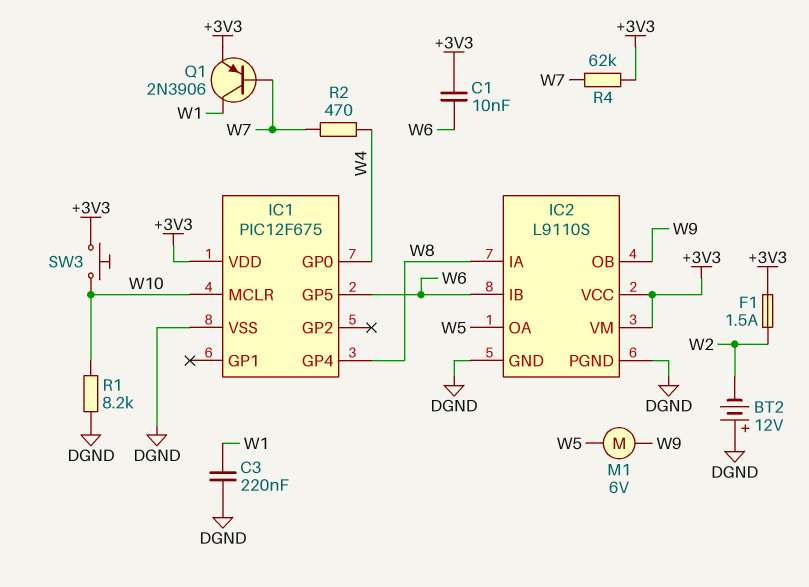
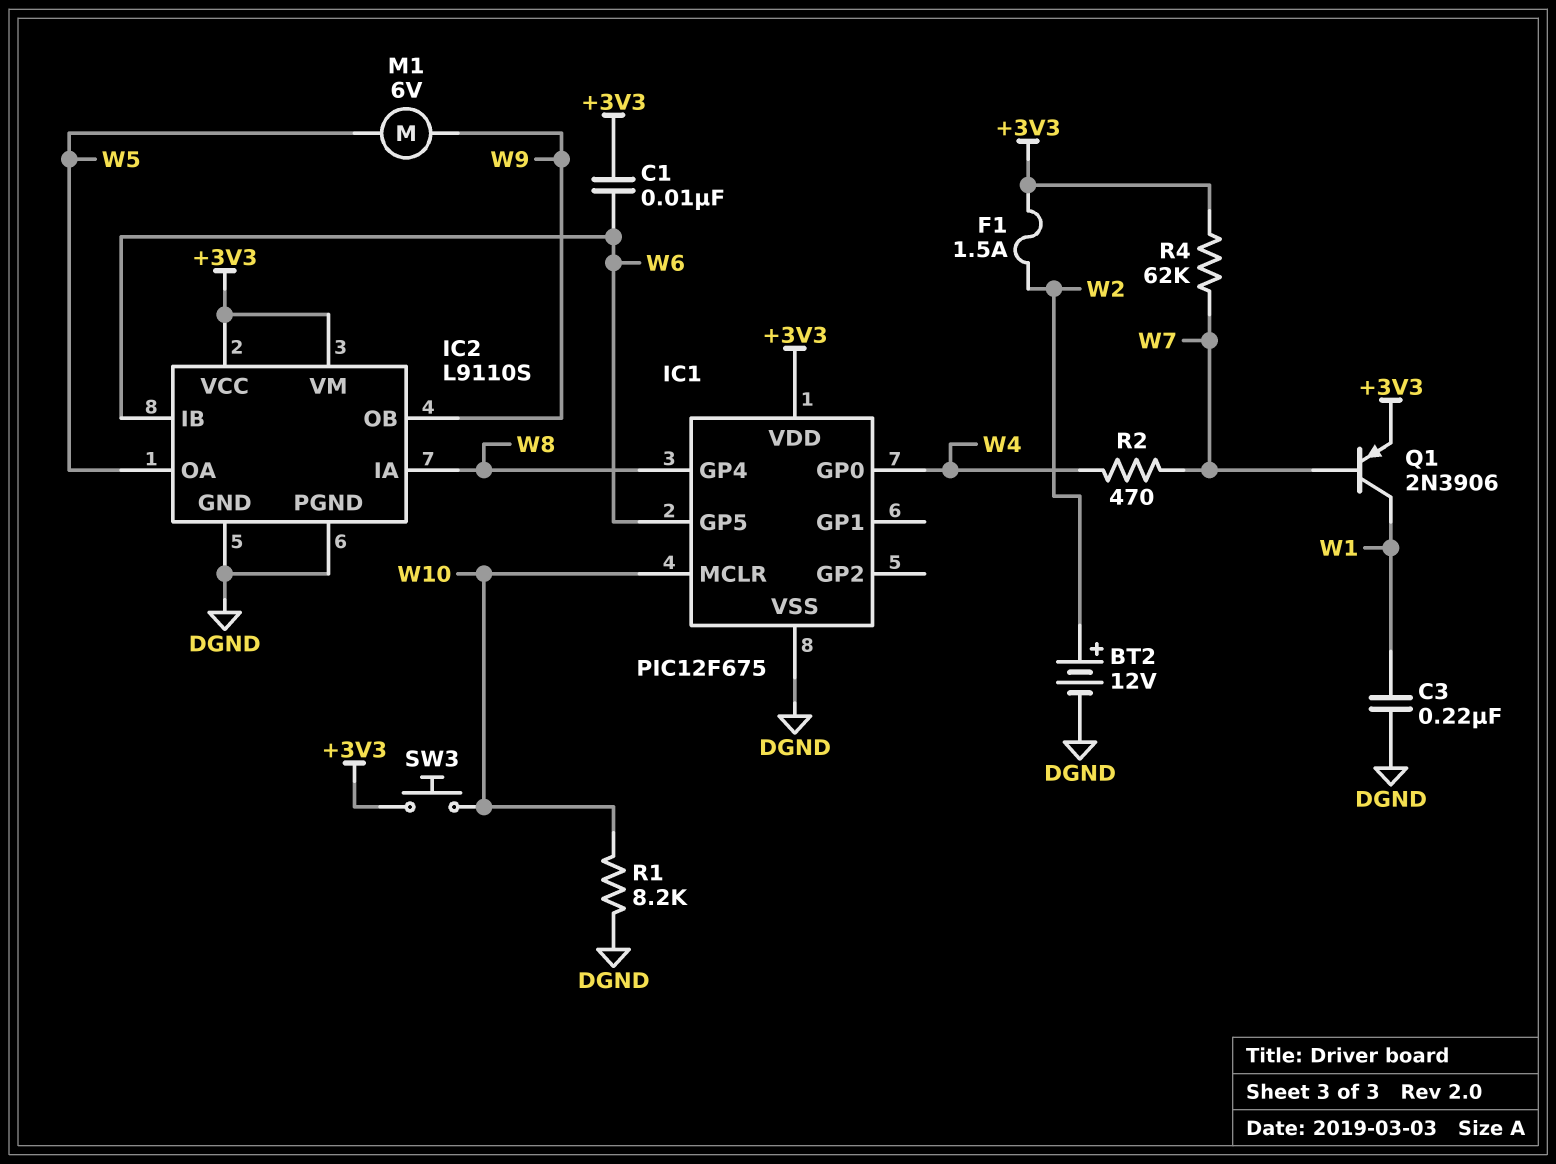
BT2: 12V (plus DGND, minus W2) -> 12V (plus W2, minus DGND)

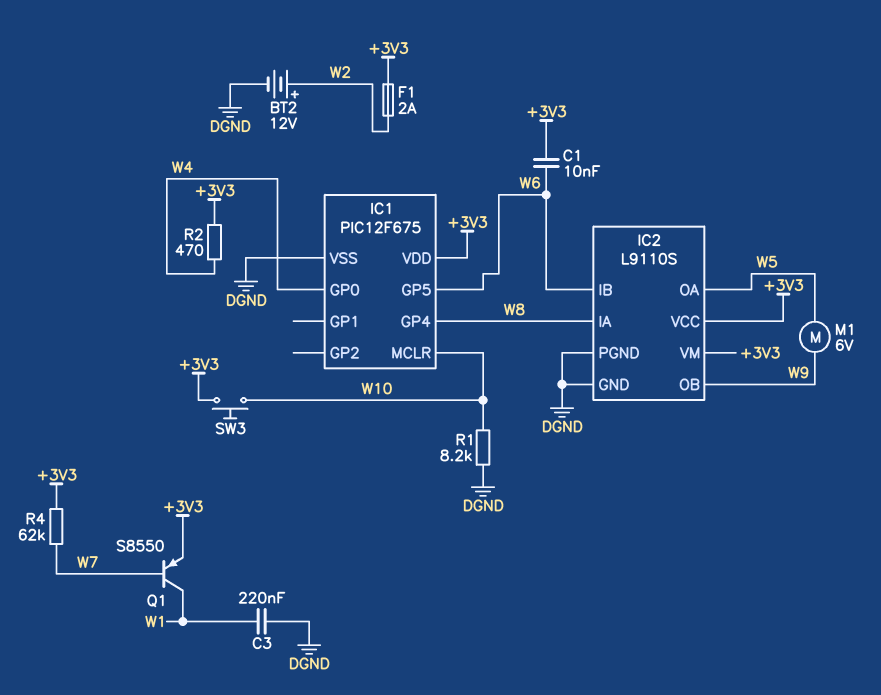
F1: 1.5A (+3V3, W2) -> 2A (+3V3, W2)
Q1: PNP 2N3906 (B W7, C W1, E +3V3) -> PNP S8550 (B W7, C W1, E +3V3)
R2: 470 (W4, W7) -> 470 (+3V3, W4)

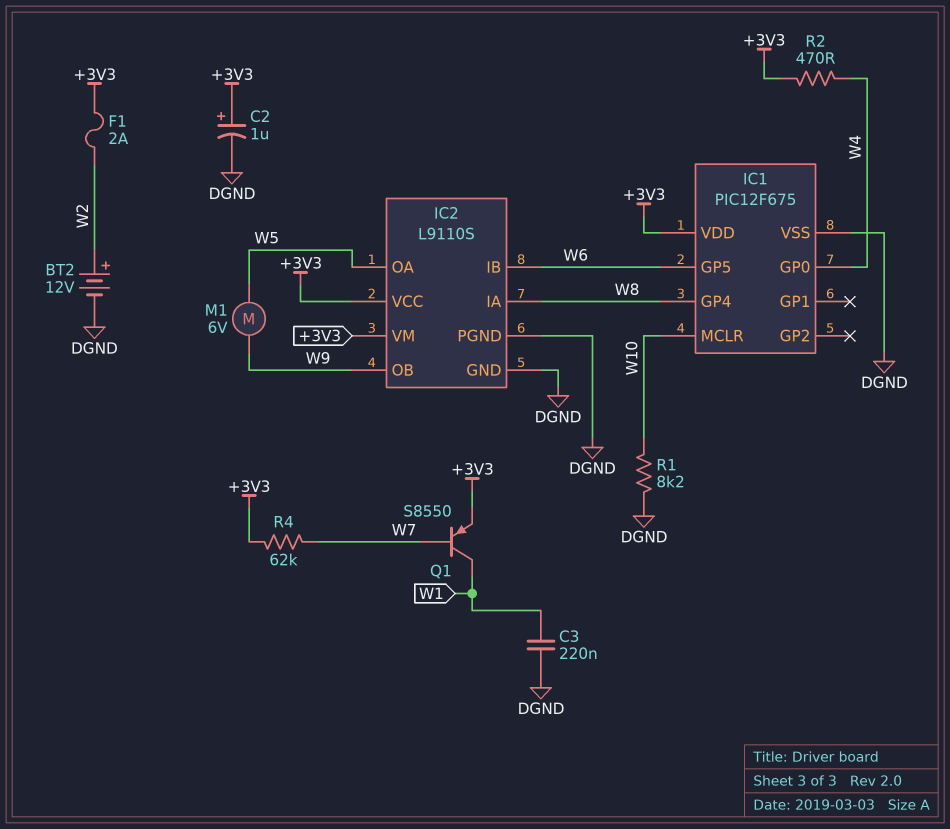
C1: 10nF (+3V3, W6) -> none
C2: none -> 1uF (plus +3V3, minus DGND)
SW3: button (+3V3, W10) -> none

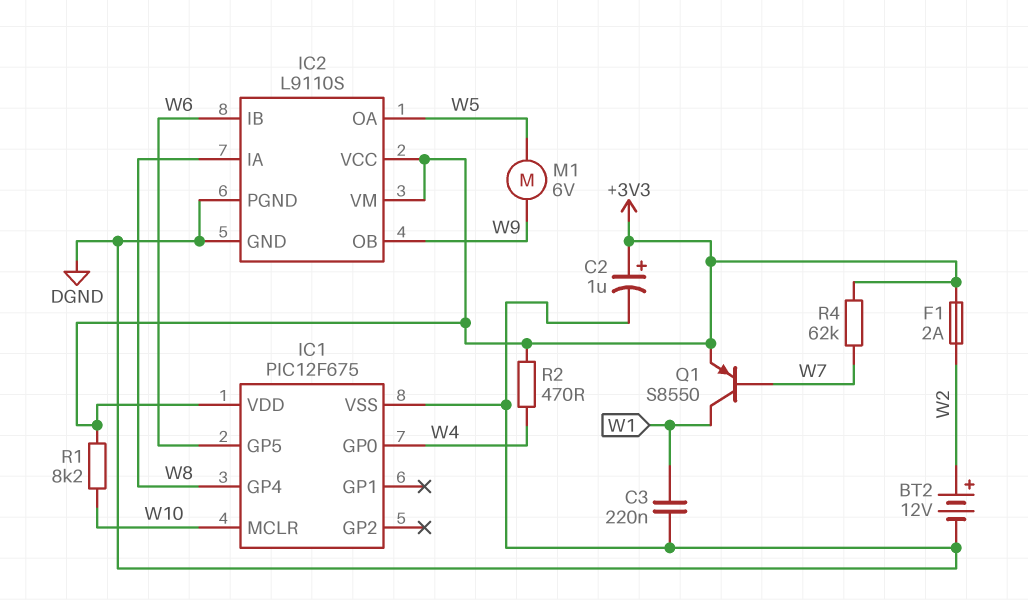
R1: 8.2k (DGND, W10) -> 8.2k (+3V3, W10)

